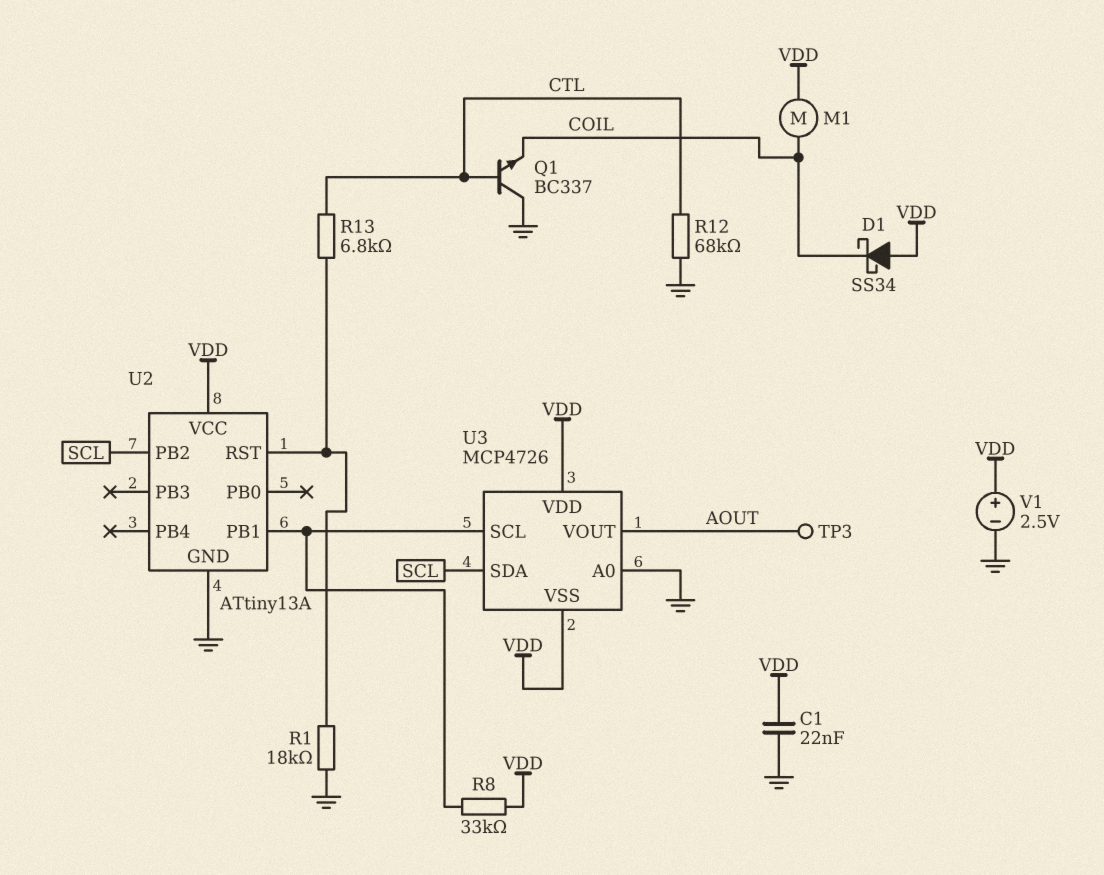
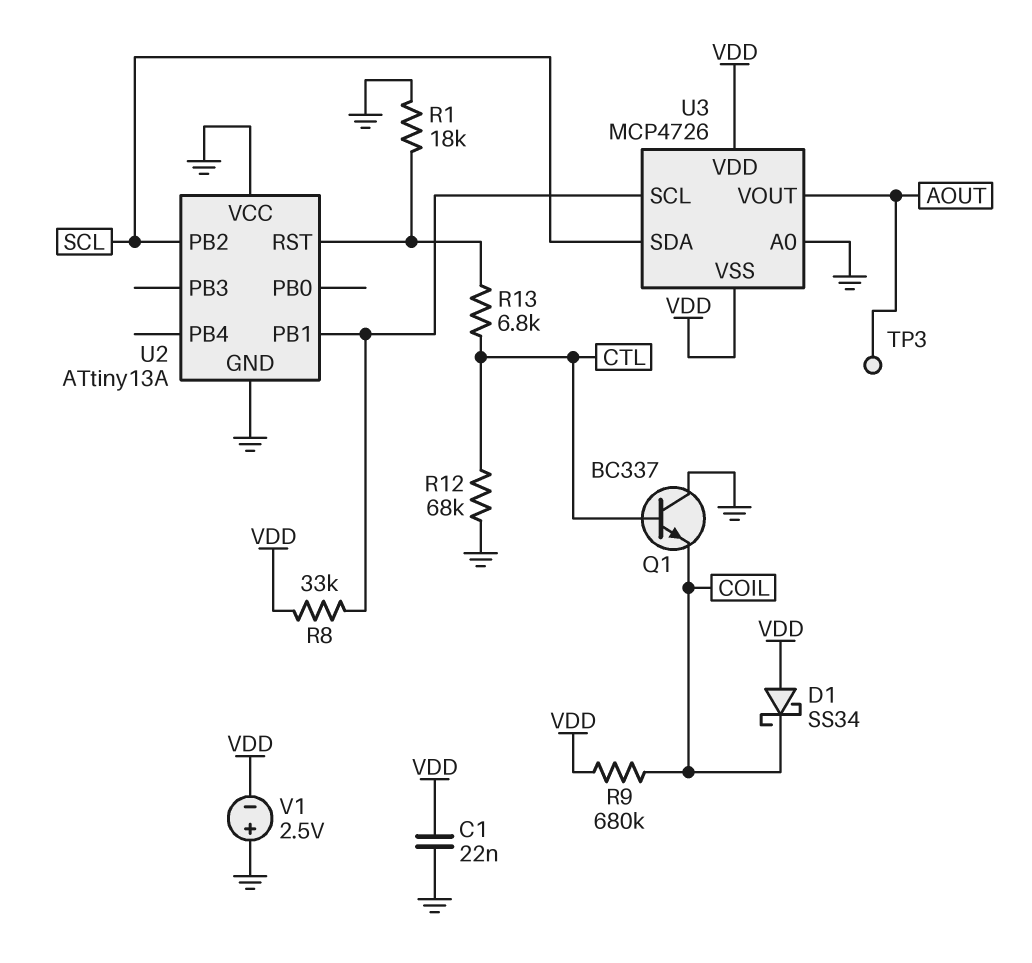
M1: motor (COIL, VDD) -> none
R9: none -> 680k (COIL, VDD)
U2 pin VCC: VDD -> GND
V1: 2.5V (plus VDD, minus GND) -> 2.5V (plus GND, minus VDD)

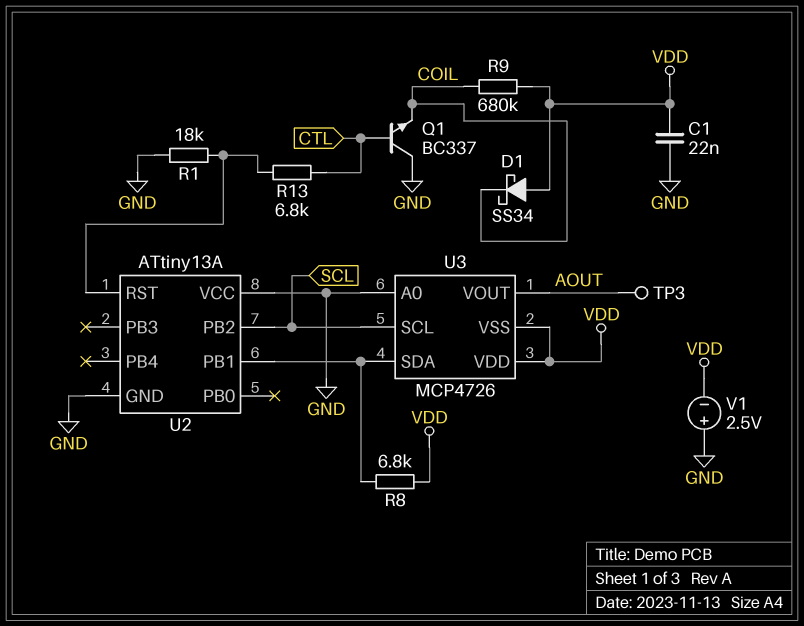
R8: 33k (U2/PB1, VDD) -> 6.8k (U2/PB1, VDD)
R12: 68k (CTL, GND) -> none
U3 pin SCL: U2/PB1 -> SCL
U3 pin SDA: SCL -> U2/PB1

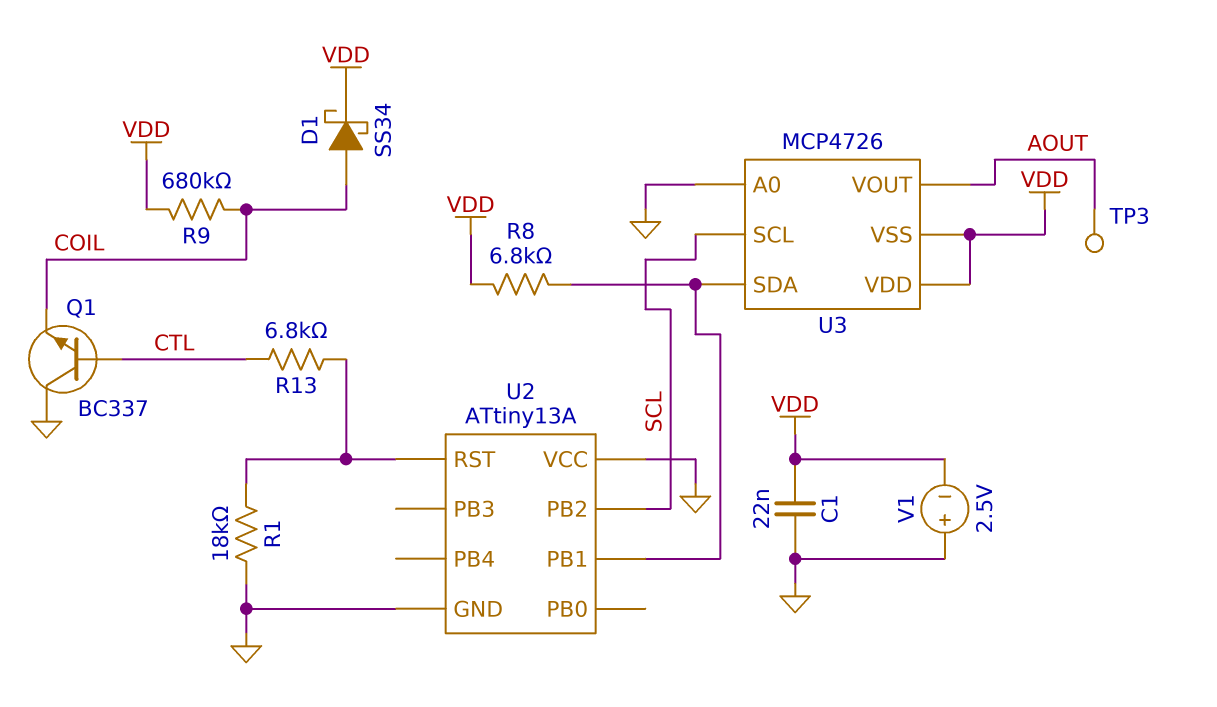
D1: schottky SS34 (A VDD, K COIL) -> schottky SS34 (A COIL, K VDD)

